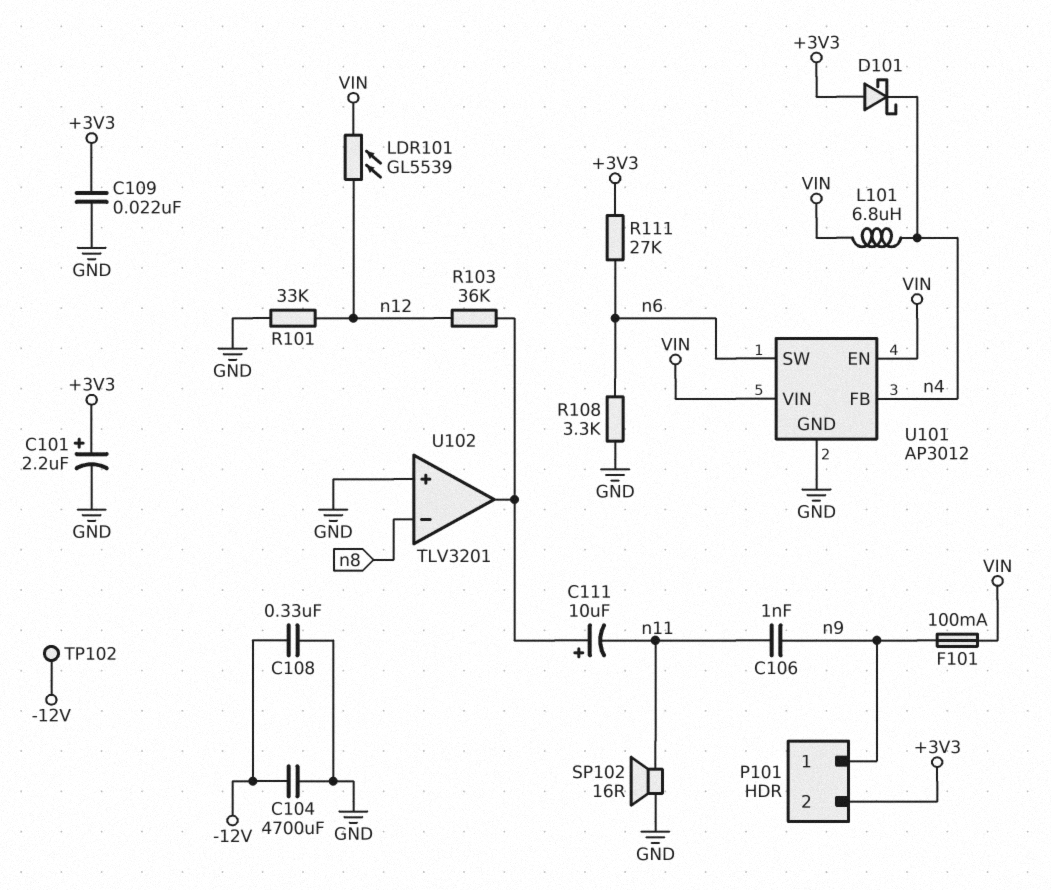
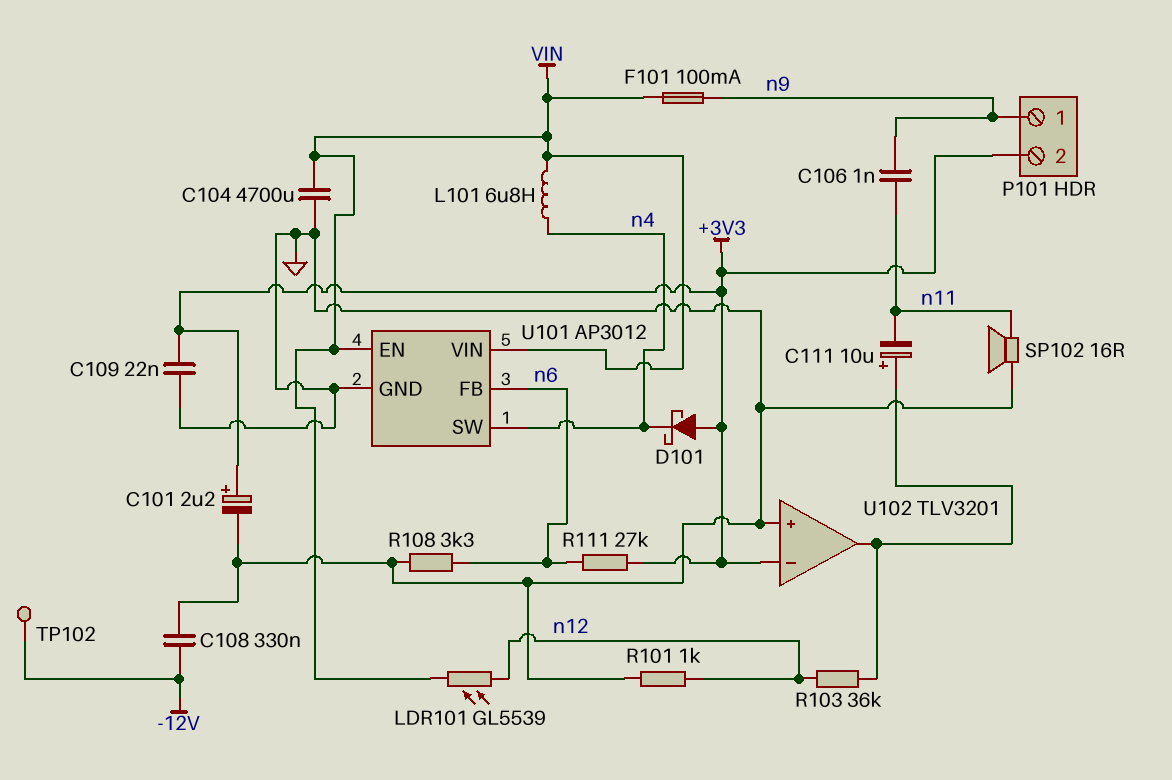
C104: 4700uF (-12V, GND) -> 4700uF (GND, VIN)
R101: 33k (GND, n12) -> 1k (GND, n12)
U101 pin FB: n4 -> n6
U101 pin SW: n6 -> n4
U102 pin in-: n8 -> +3V3

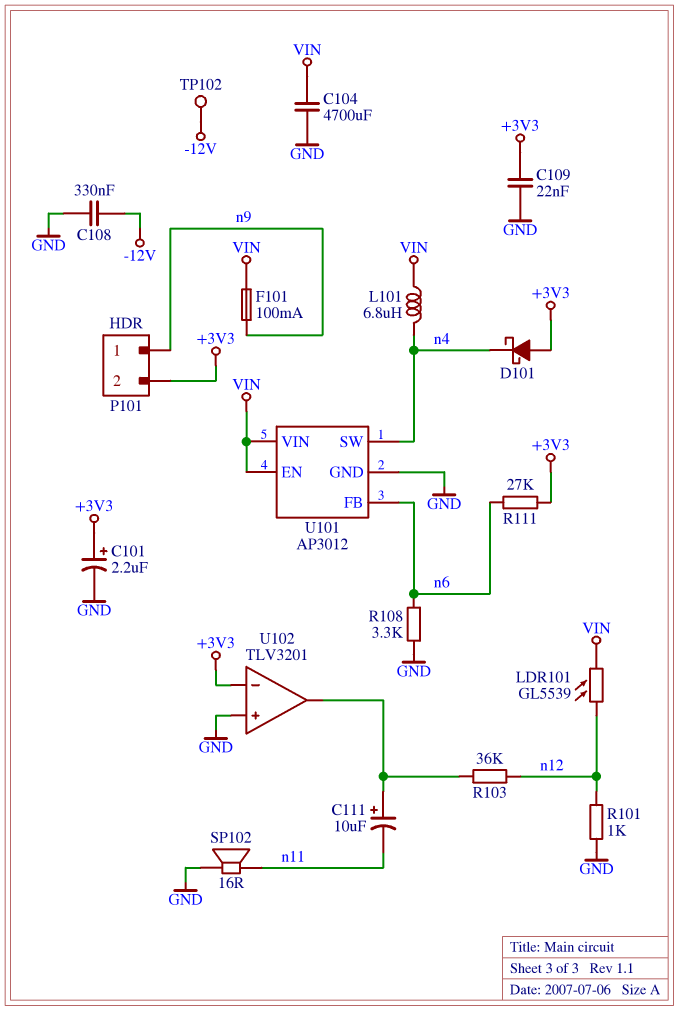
C106: 1nF (n9, n11) -> none

